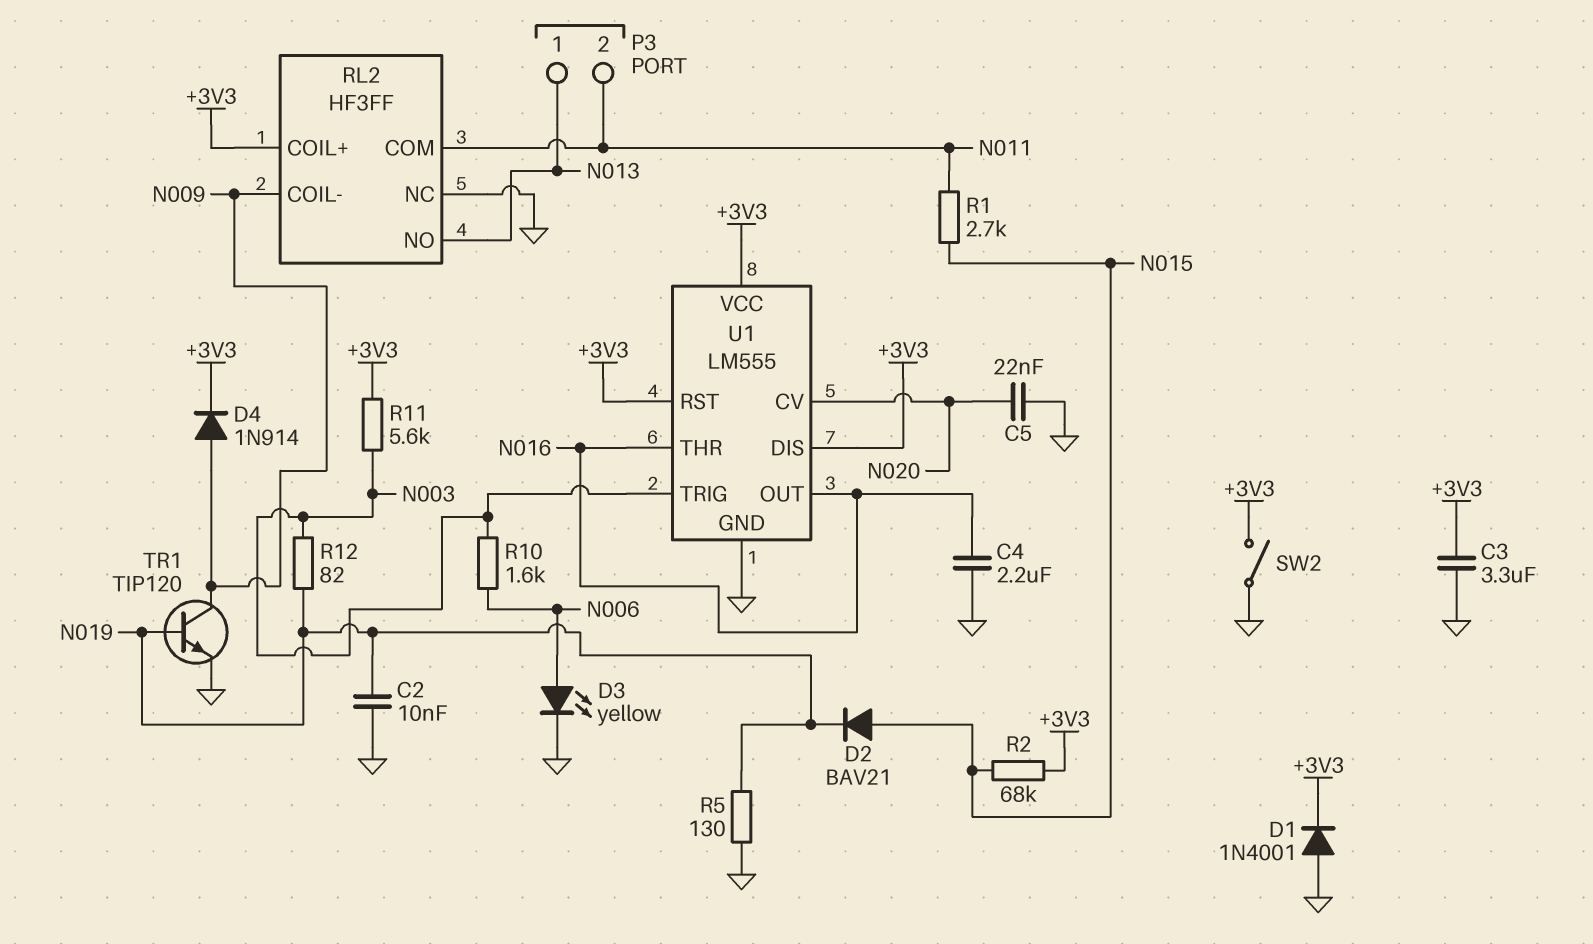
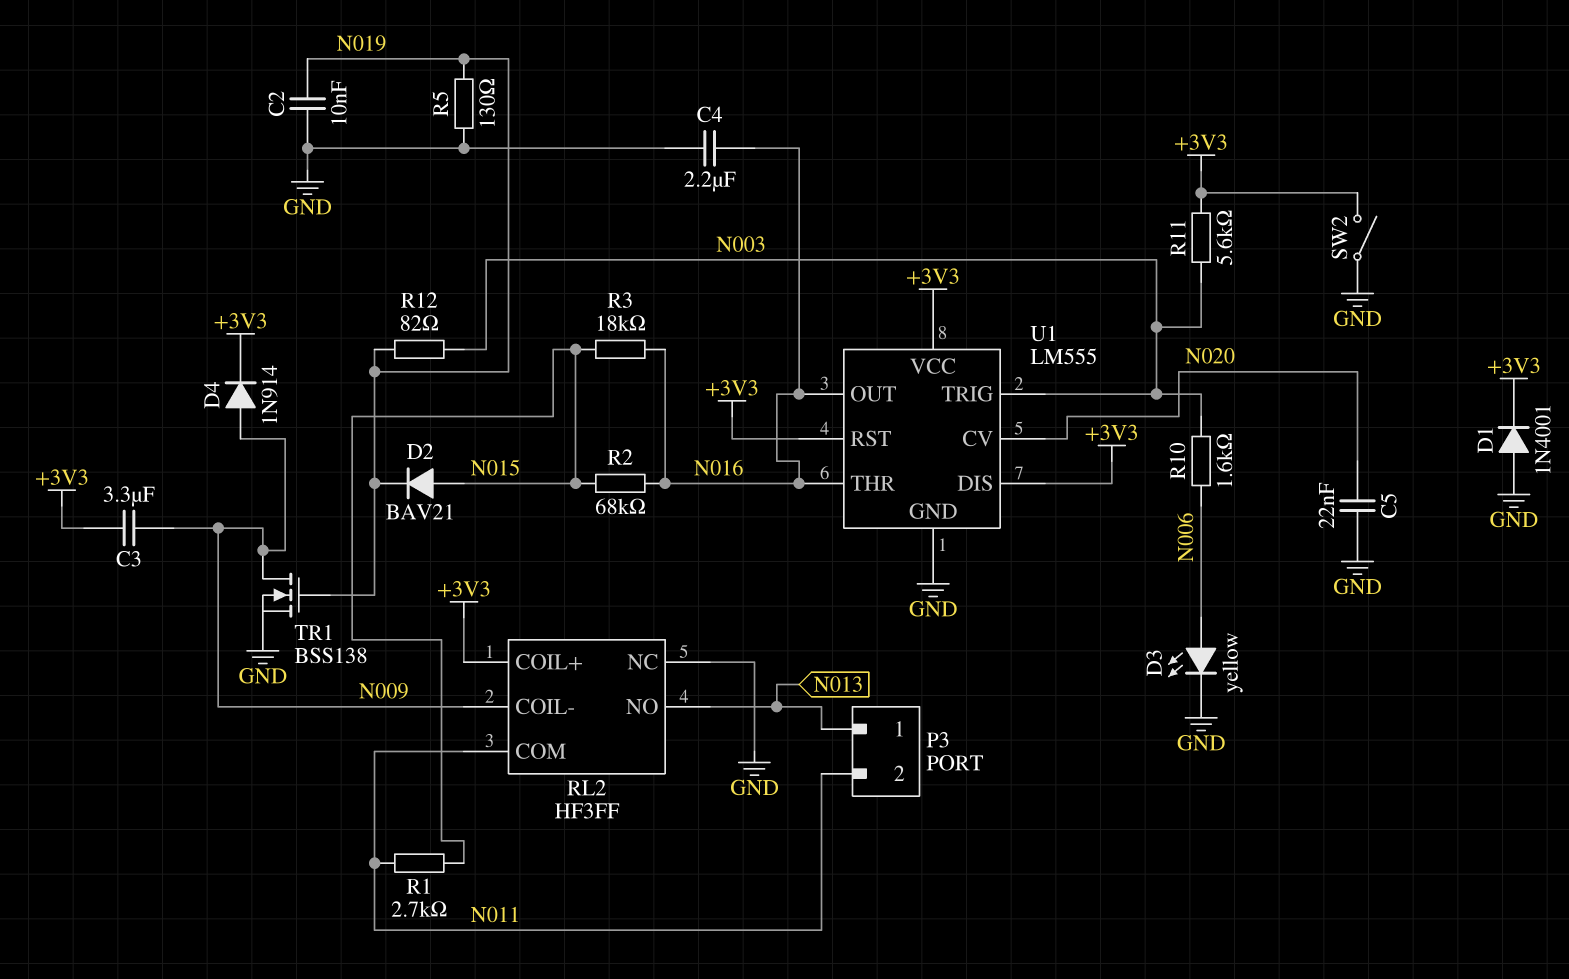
C3: 3.3uF (+3V3, GND) -> 3.3uF (+3V3, N009)
R2: 68k (+3V3, N015) -> 68k (N015, N016)
R3: none -> 18k (N015, N016)
TR1: NPN TIP120 (B N019, C N009, E GND) -> NMOS BSS138 (G N019, D N009, S GND)

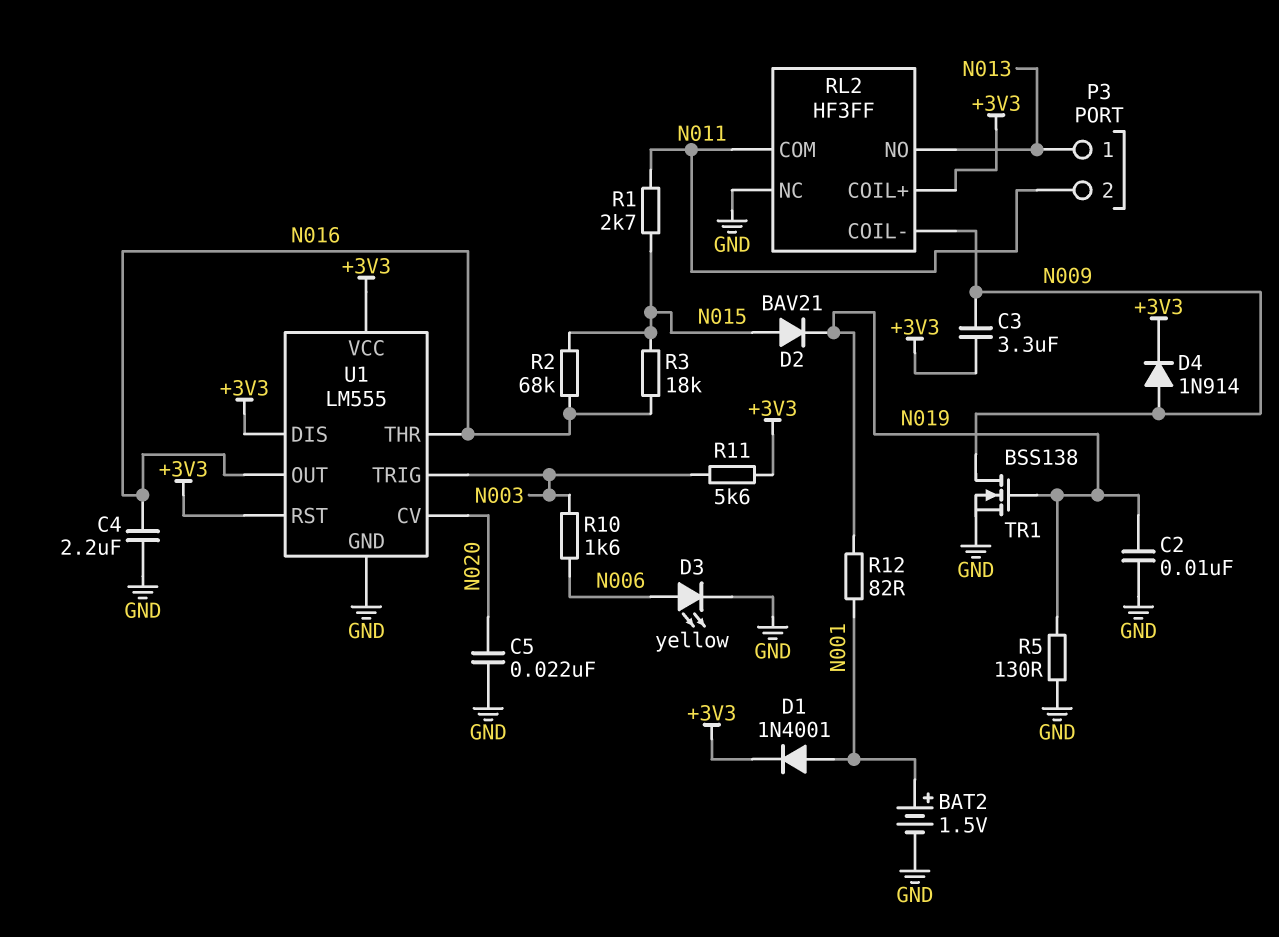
BAT2: none -> 1.5V (plus N001, minus GND)
D1: diode 1N4001 (A GND, K +3V3) -> diode 1N4001 (A N001, K +3V3)
R12: 82 (N003, N019) -> 82 (N001, N019)
SW2: switch (+3V3, GND) -> none

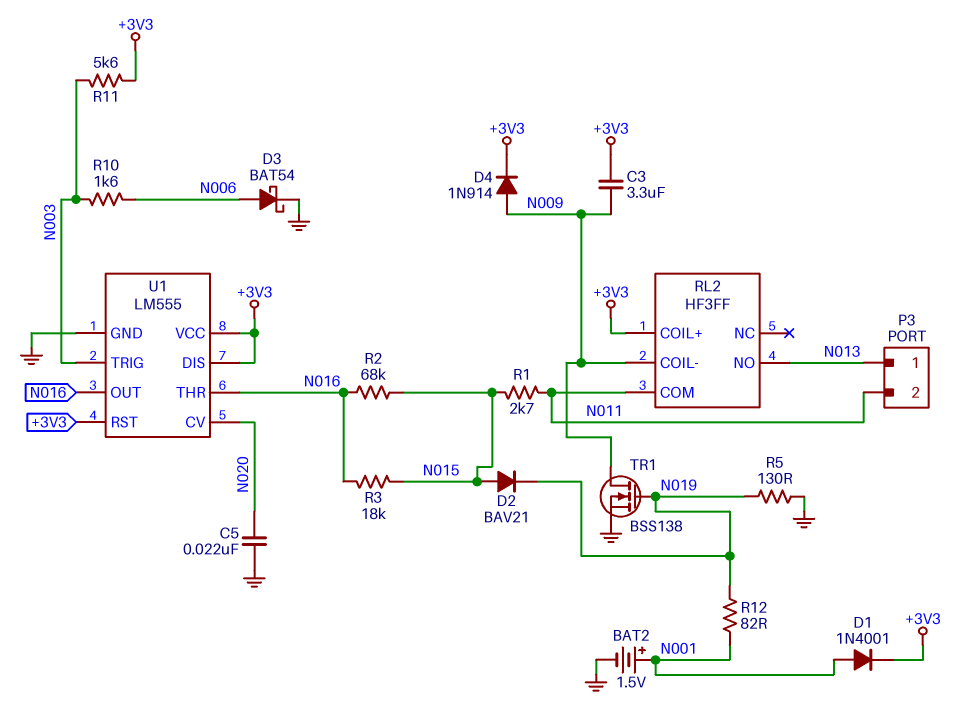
C2: 10nF (GND, N019) -> none
C4: 2.2uF (GND, N016) -> none
D3: LED yellow (A N006, K GND) -> schottky BAT54 (A N006, K GND)
RL2 pin NC: GND -> none

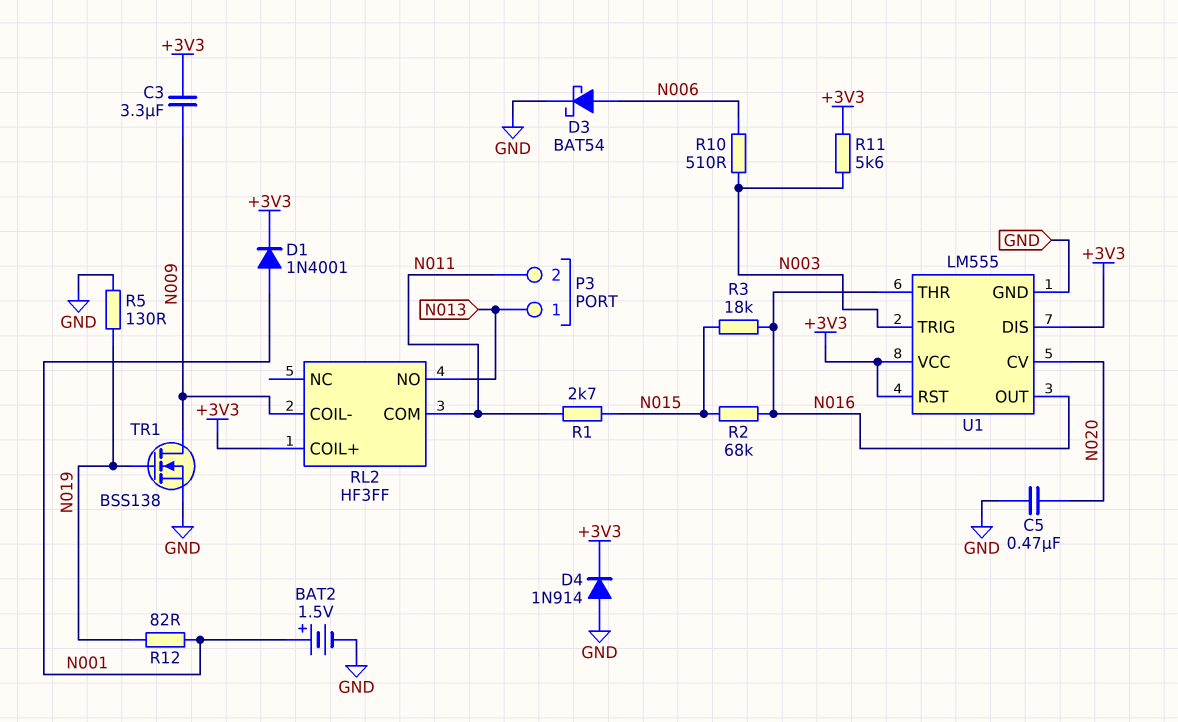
C5: 22nF (GND, N020) -> 470nF (GND, N020)
D2: diode BAV21 (A N015, K N019) -> none
D4: diode 1N914 (A N009, K +3V3) -> diode 1N914 (A GND, K +3V3)
R10: 1.6k (N003, N006) -> 510 (N003, N006)

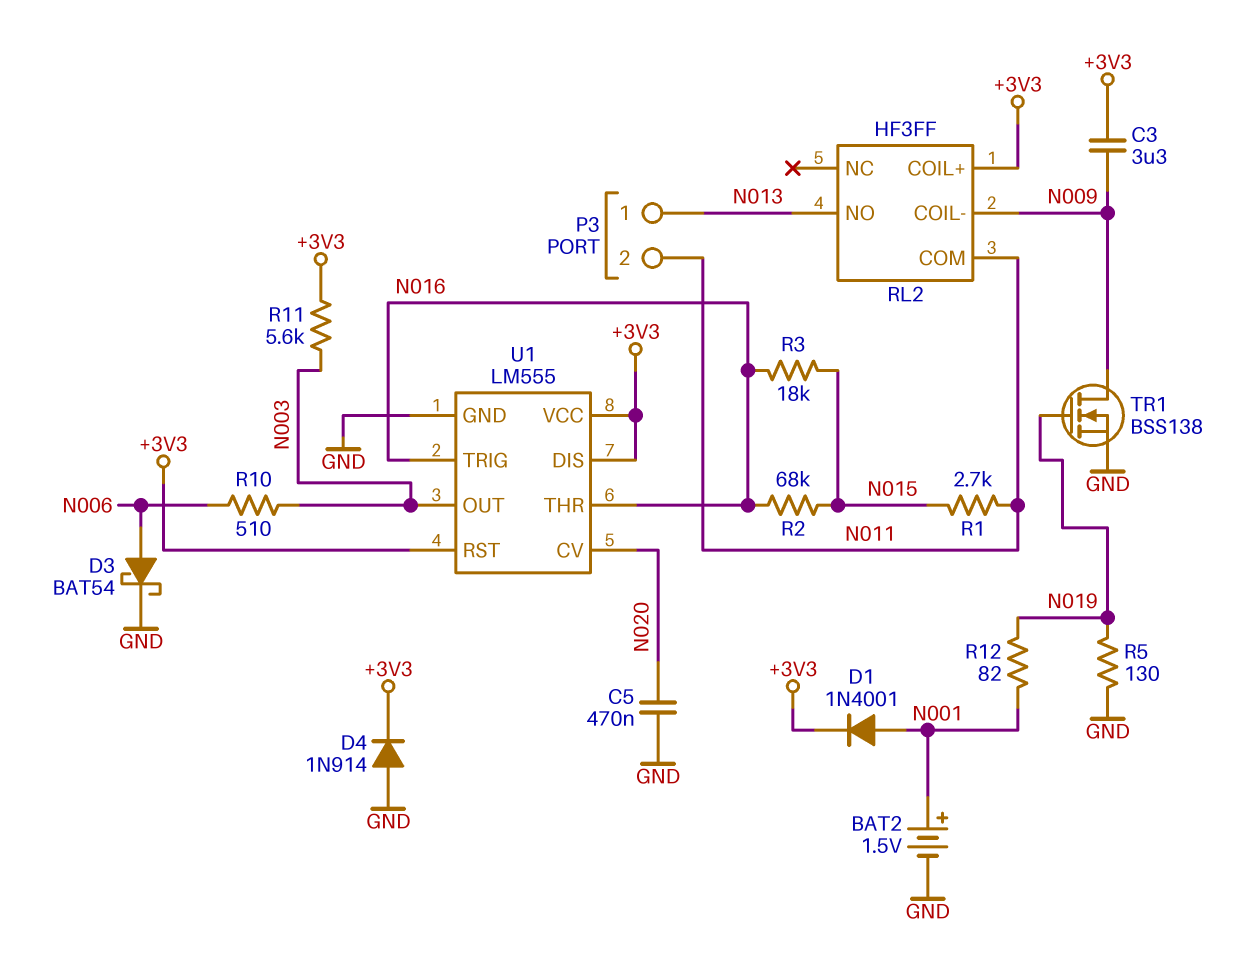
U1 pin OUT: N016 -> N003
U1 pin TRIG: N003 -> N016

